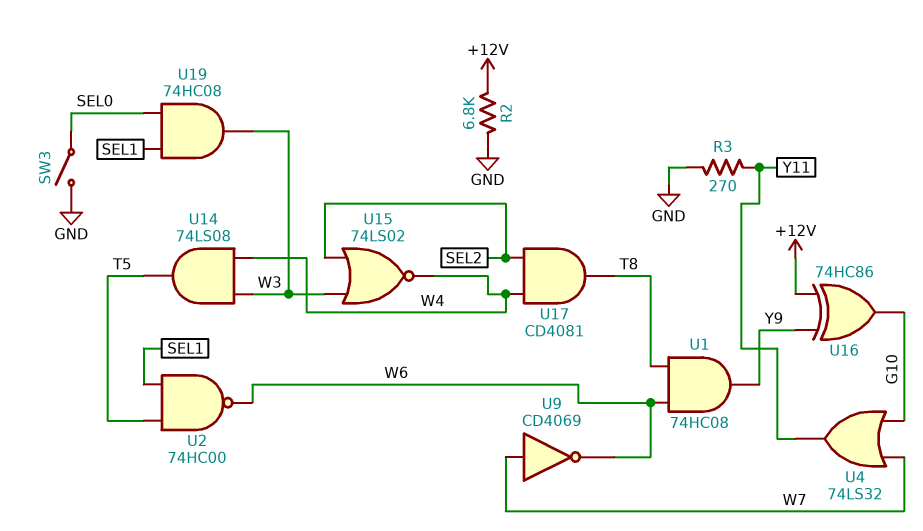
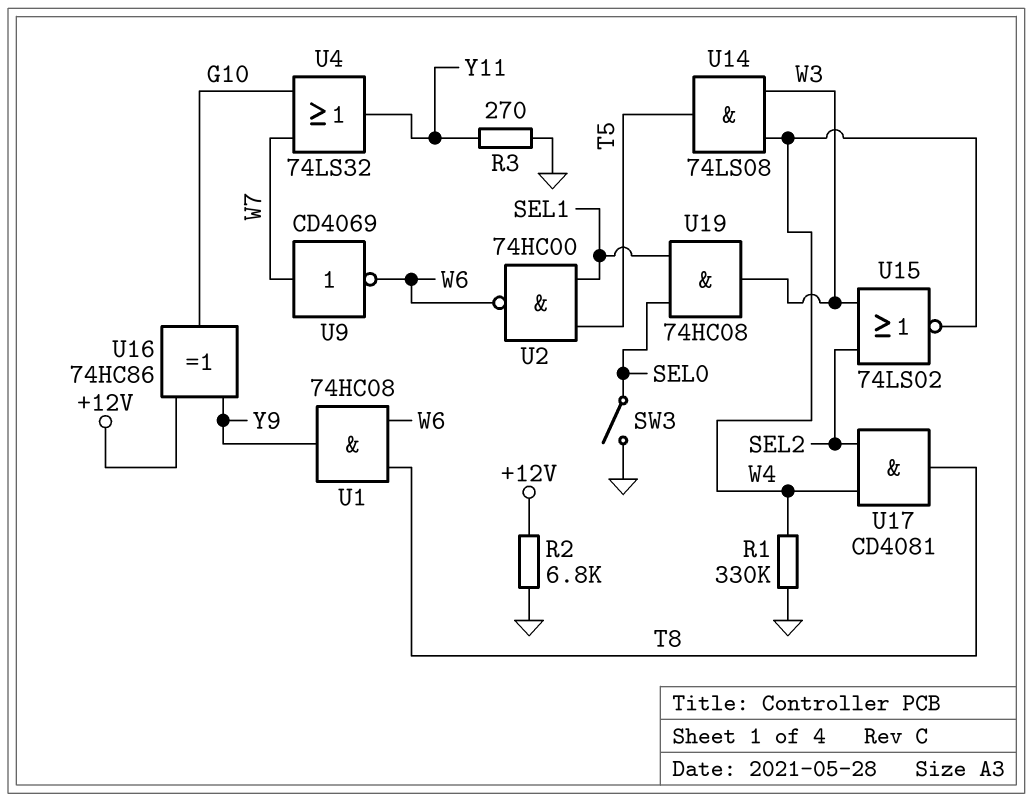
R1: none -> 330k (GND, W4)

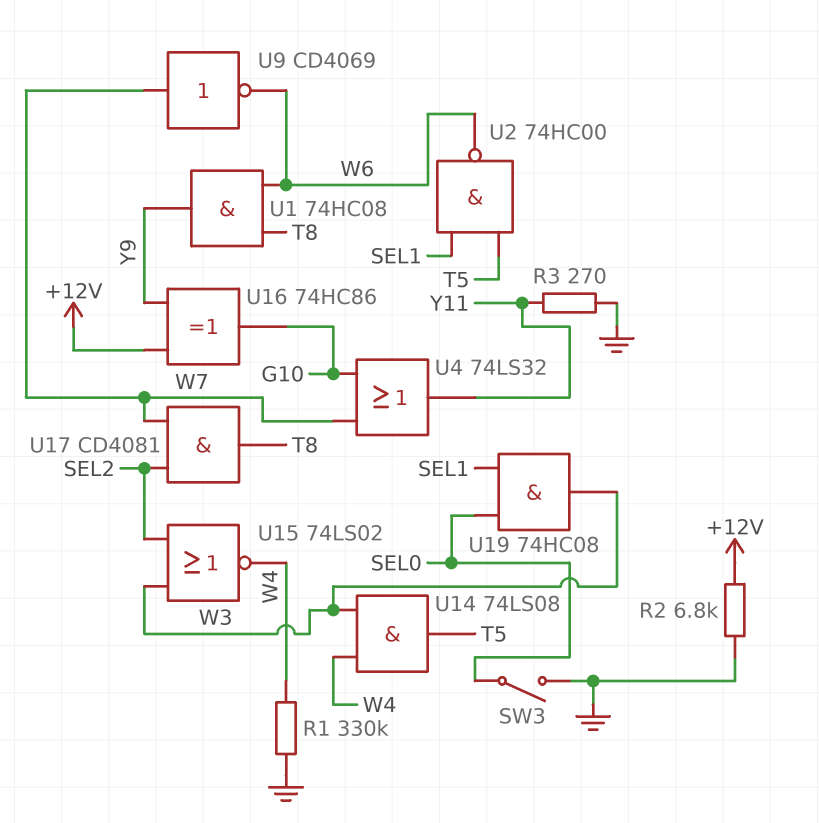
U17: AND CD4081 (in SEL2, in W4, out T8) -> AND CD4081 (in SEL2, in W7, out T8)

